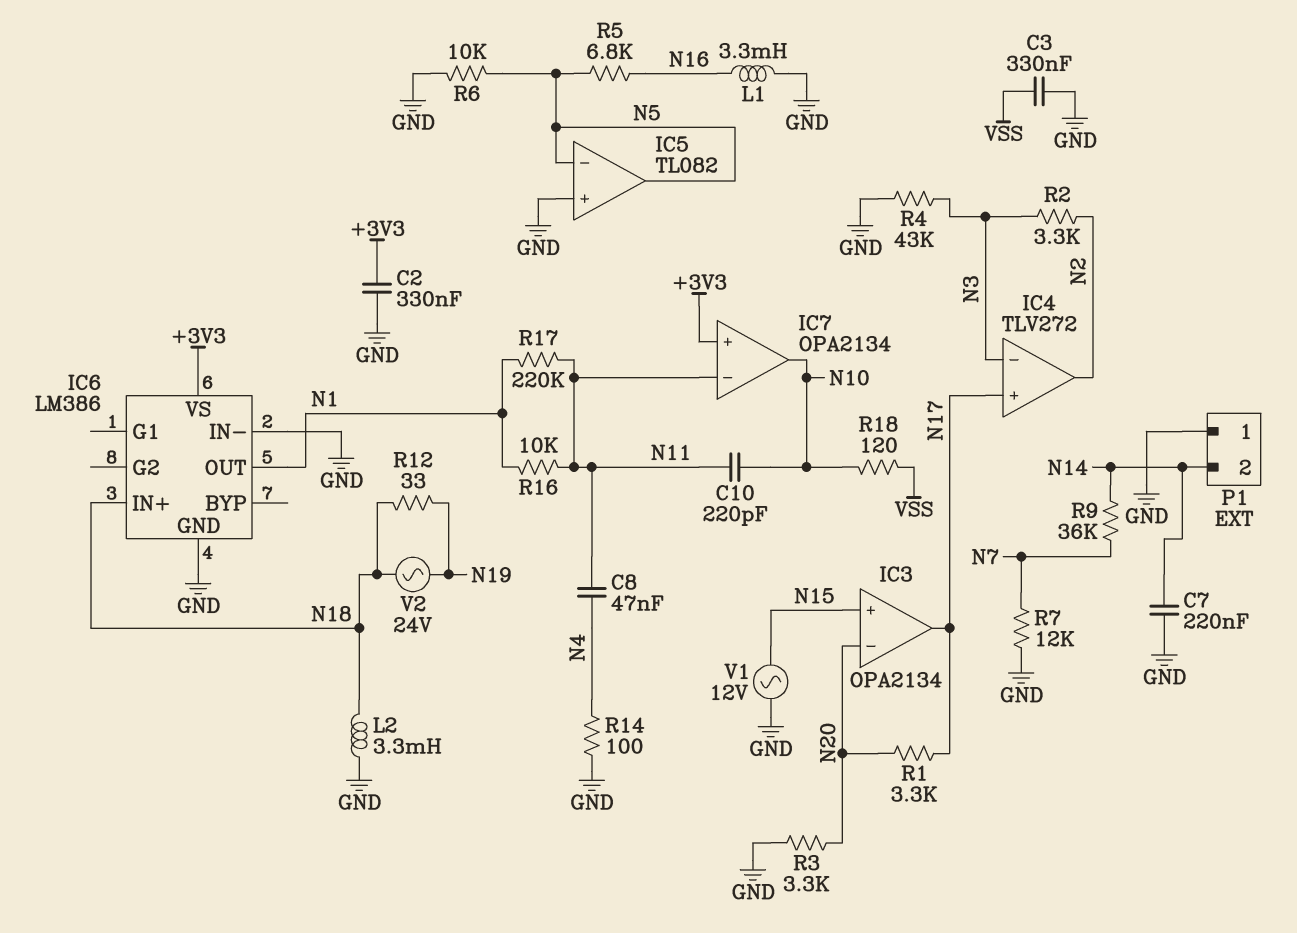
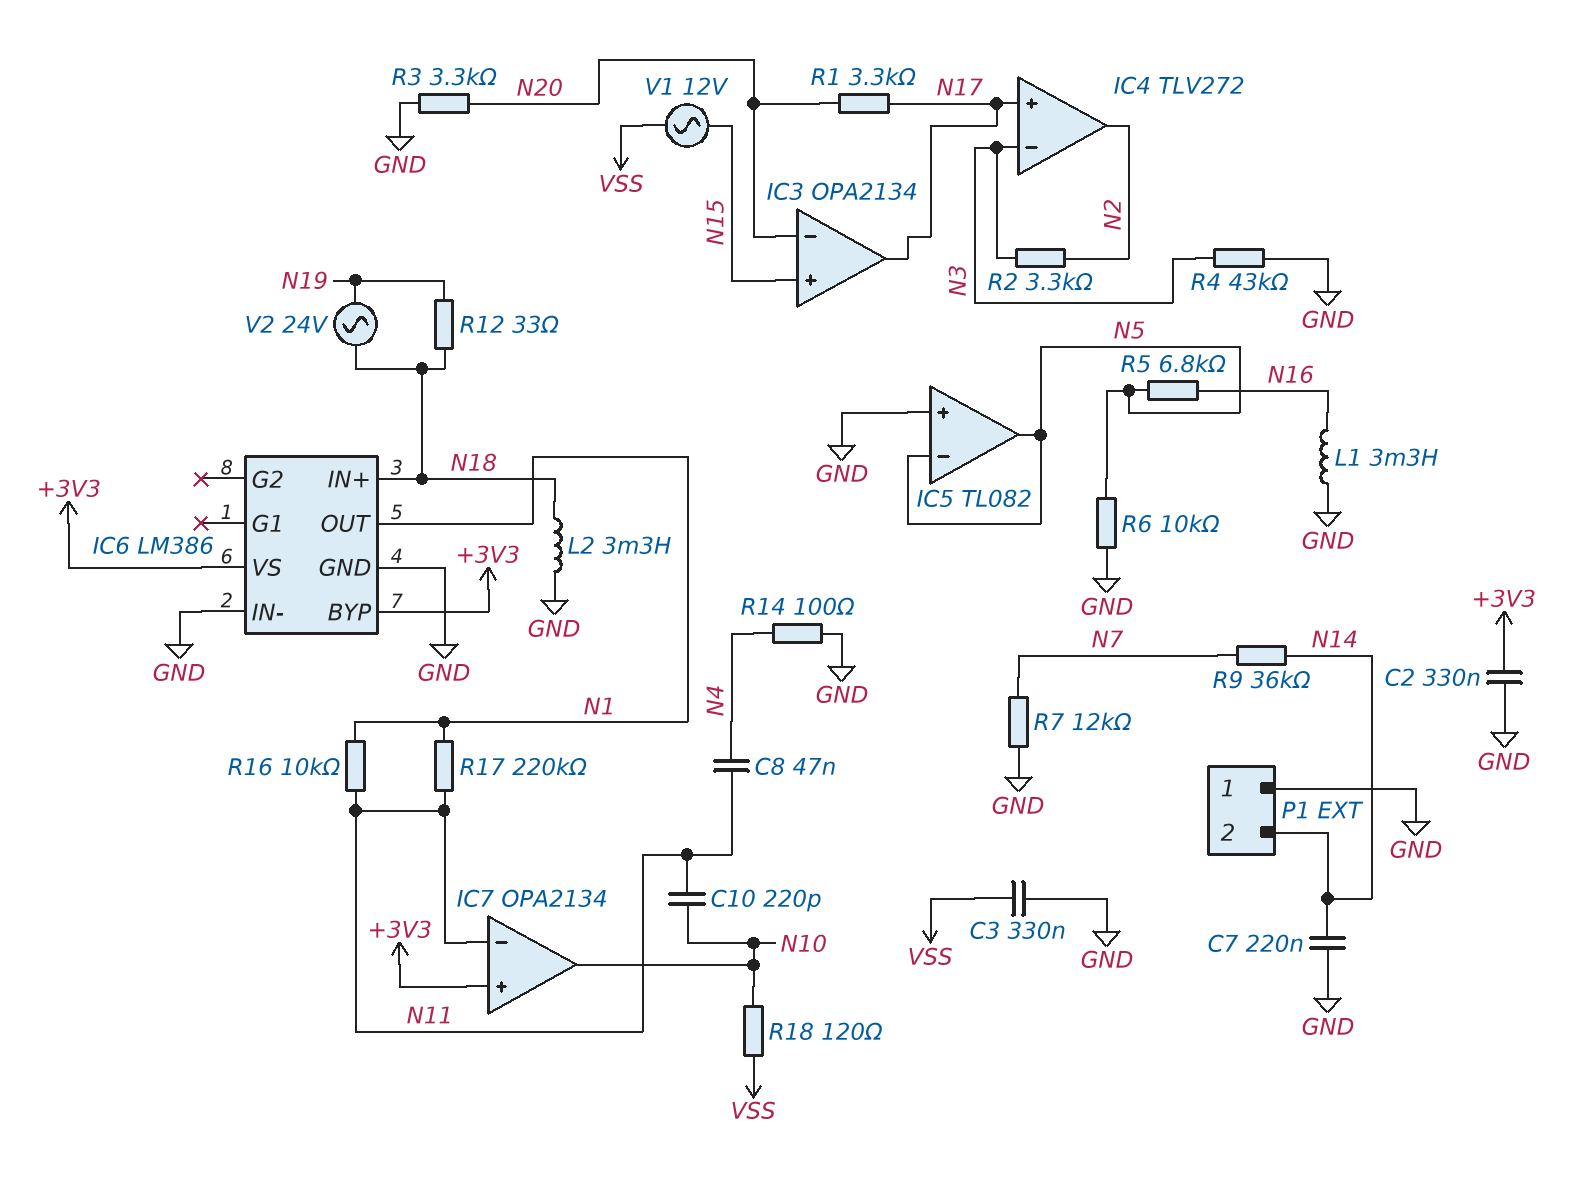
IC6 pin BYP: none -> +3V3
V1: AC 12V (GND, N15) -> AC 12V (N15, VSS)

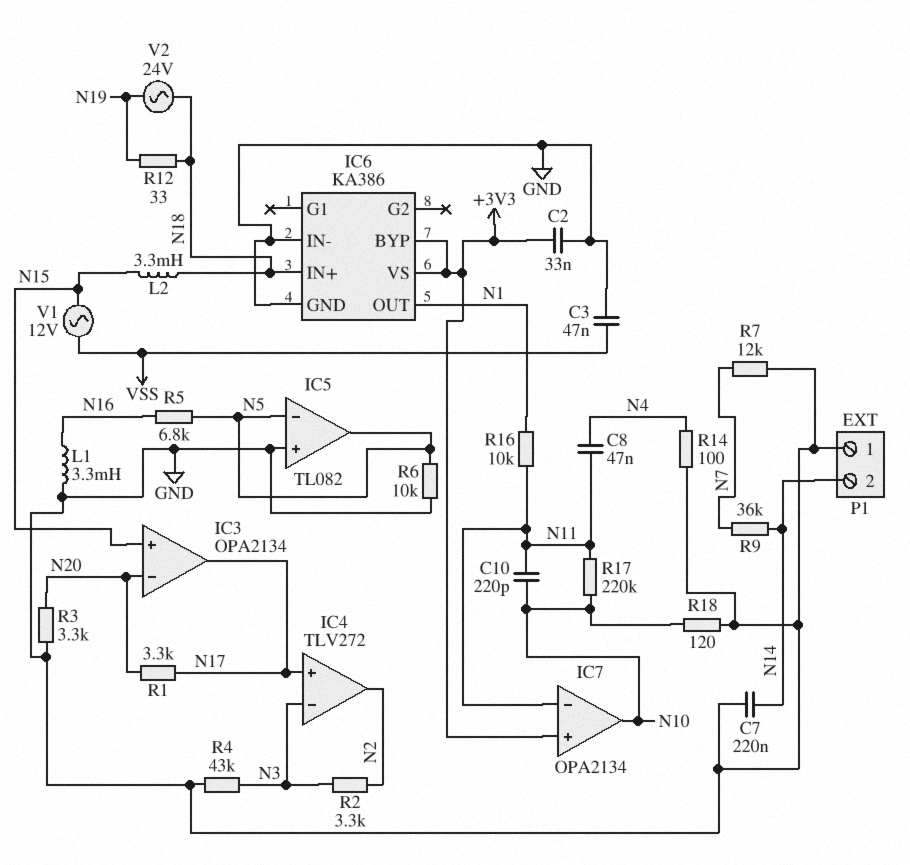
C2: 330nF (+3V3, GND) -> 33nF (+3V3, GND)
C3: 330nF (GND, VSS) -> 47nF (GND, VSS)
IC6: LM386 -> KA386
L2: 3.3mH (GND, N18) -> 3.3mH (N15, N18)
R17: 220k (N1, N11) -> 220k (N10, N11)
R18: 120 (N10, VSS) -> 120 (GND, N10)

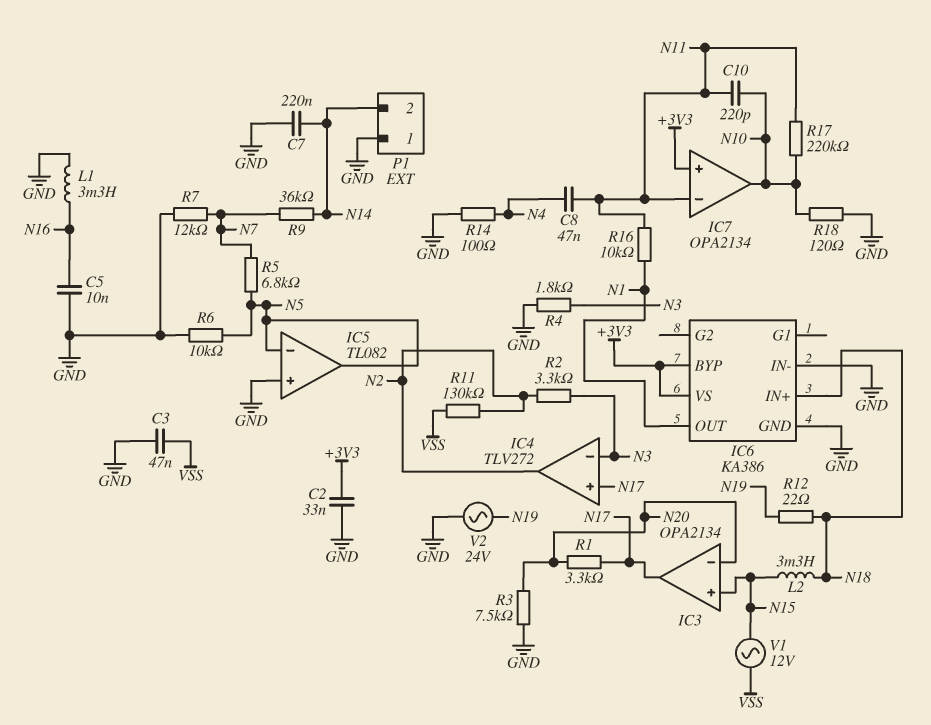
C5: none -> 10nF (GND, N16)
R3: 3.3k (GND, N20) -> 7.5k (GND, N20)
R4: 43k (GND, N3) -> 1.8k (GND, N3)
R5: 6.8k (N5, N16) -> 6.8k (N5, N7)
R11: none -> 130k (N2, VSS)
R12: 33 (N18, N19) -> 22 (N18, N19)
V2: AC 24V (N18, N19) -> AC 24V (GND, N19)

